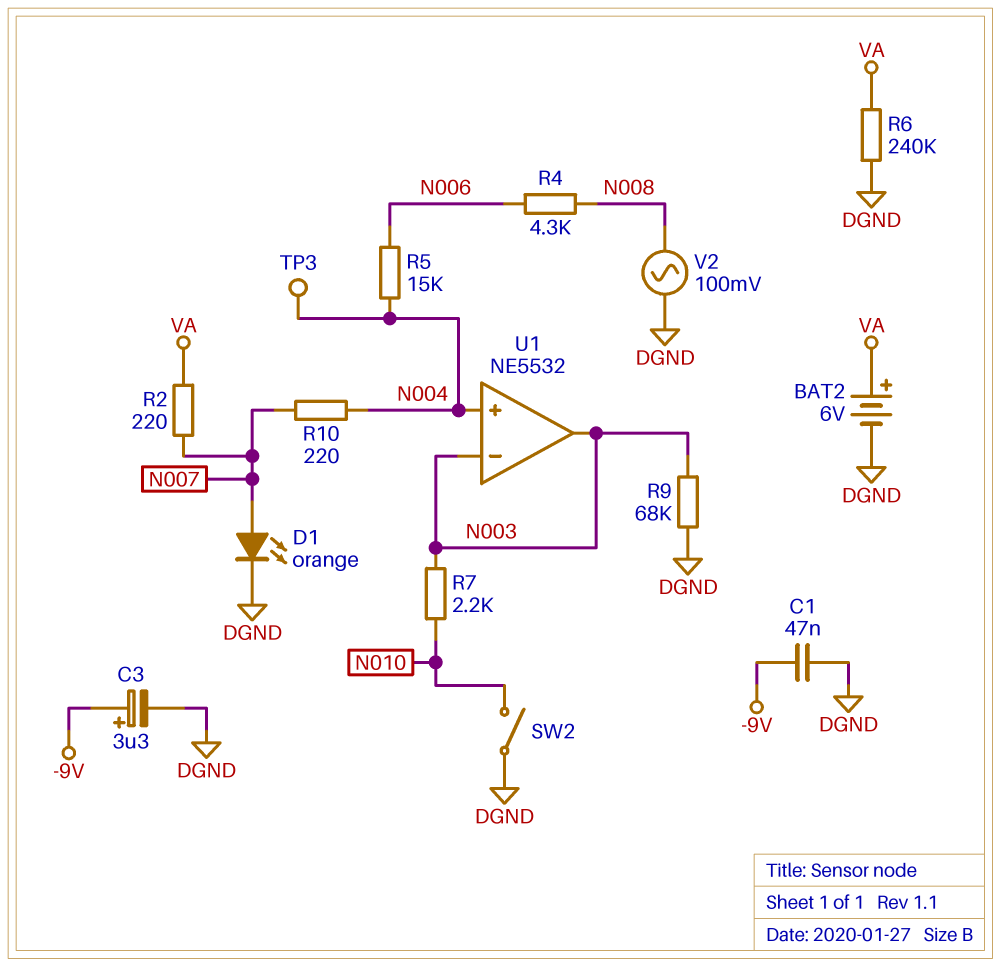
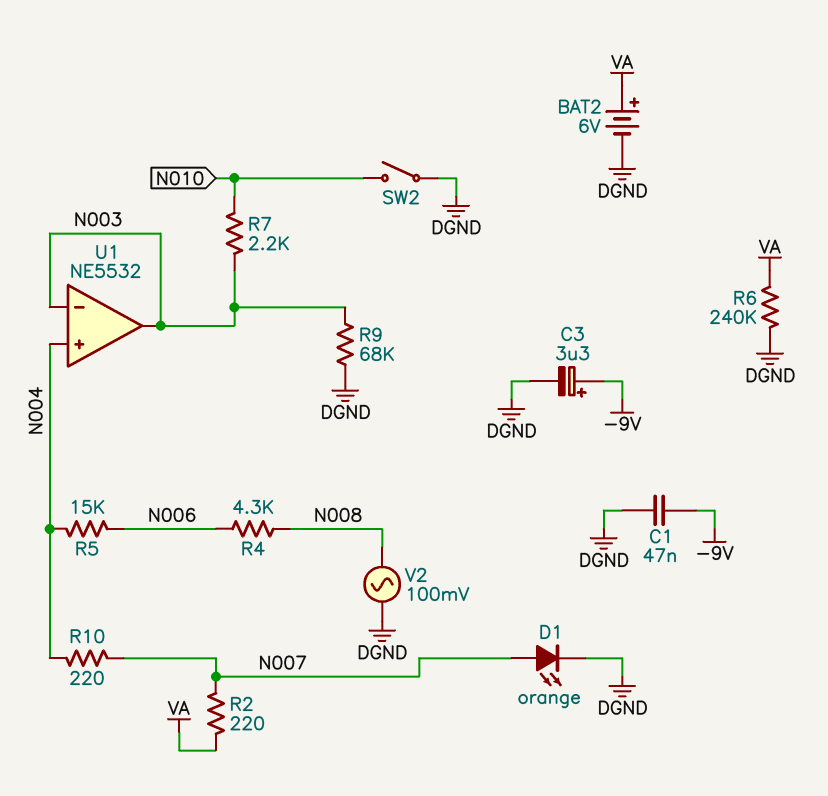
TP3: test point (N004) -> none

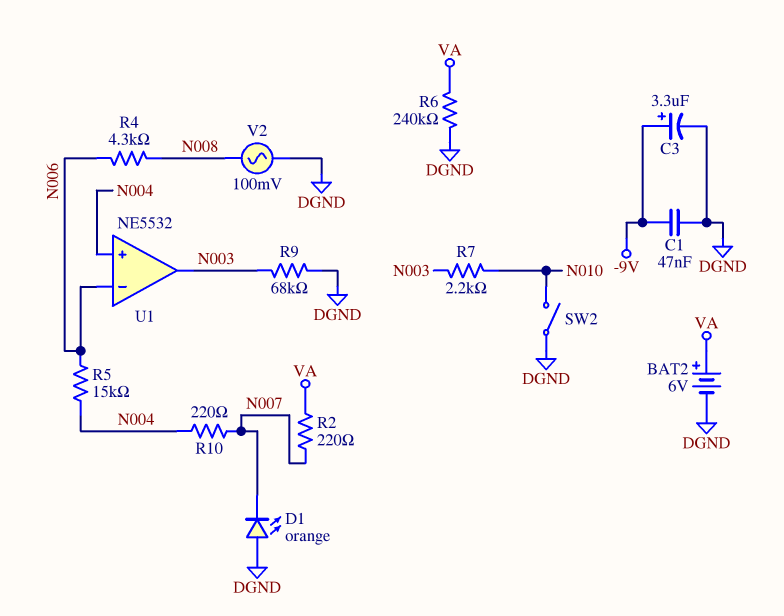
D1: LED orange (A N007, K DGND) -> LED orange (A DGND, K N007)
U1 pin in-: N003 -> N006

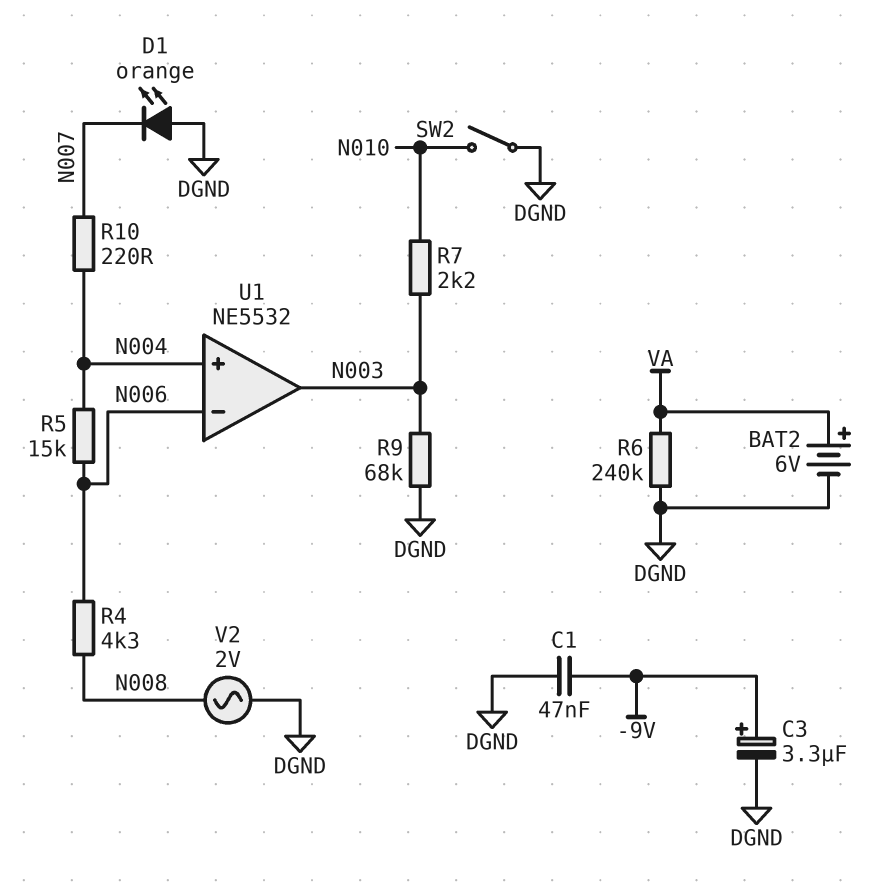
R2: 220 (N007, VA) -> none
V2: AC 100mV (DGND, N008) -> AC 2V (DGND, N008)

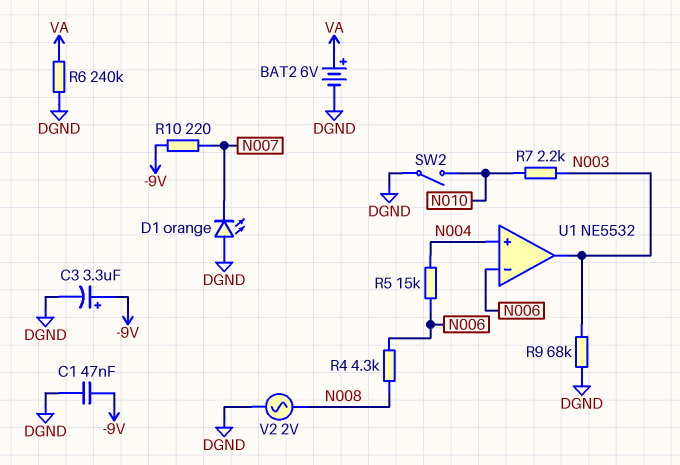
R10: 220 (N004, N007) -> 220 (-9V, N007)

